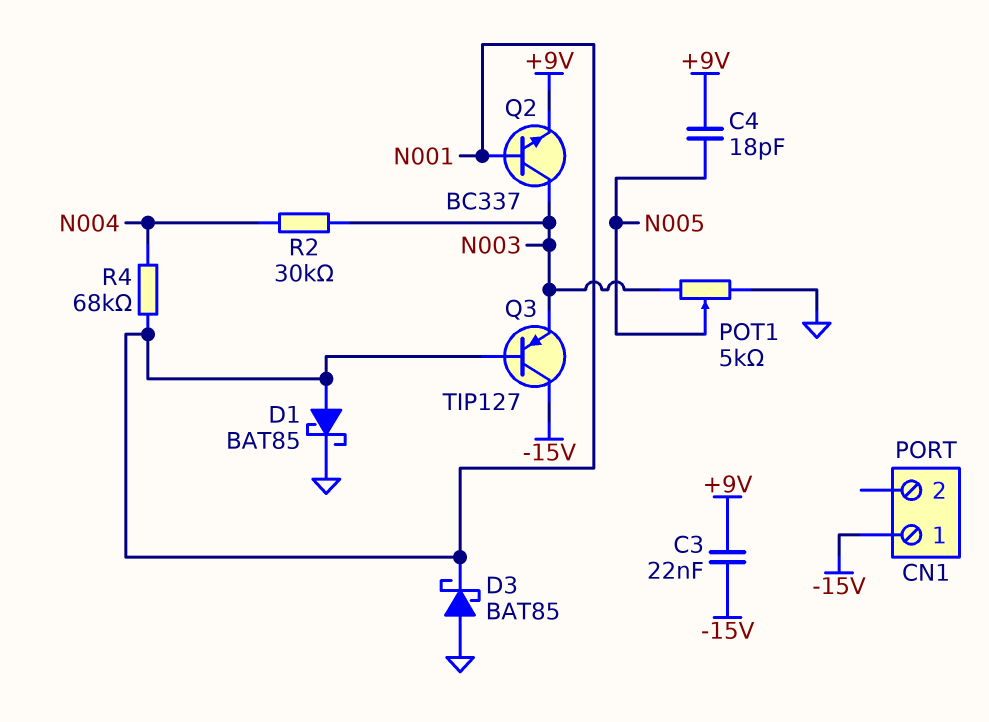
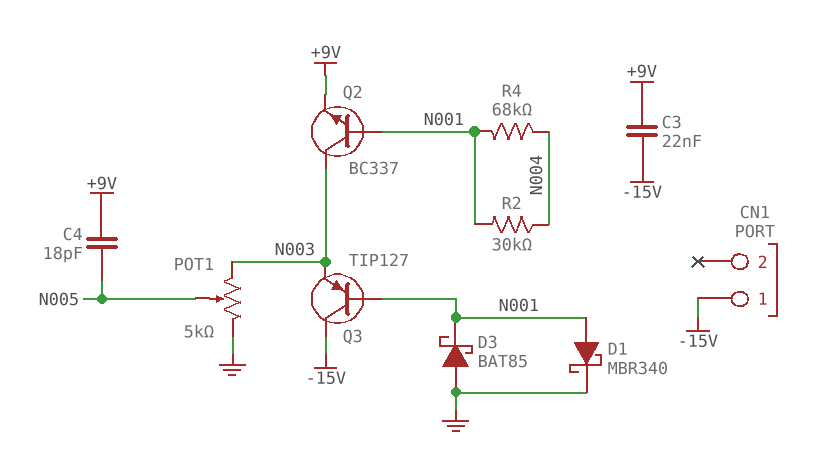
D1: schottky BAT85 (A N001, K GND) -> schottky MBR340 (A N001, K GND)
R2: 30k (N003, N004) -> 30k (N001, N004)

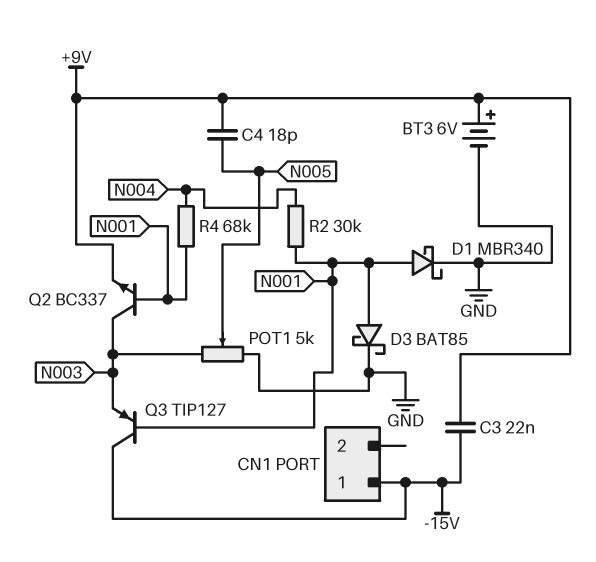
BT3: none -> 6V (plus +9V, minus GND)
D3: schottky BAT85 (A GND, K N001) -> schottky BAT85 (A N001, K GND)

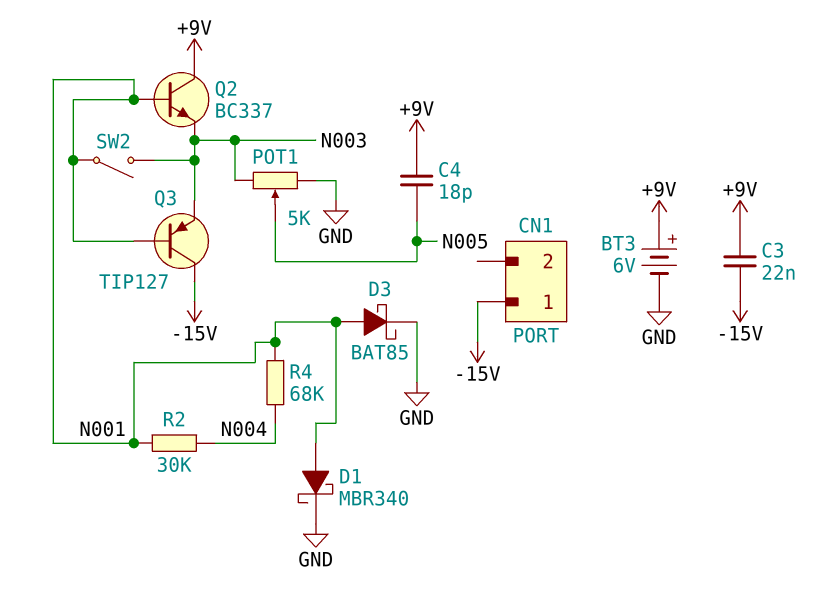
Q2: NPN BC337 (B N001, C N003, E +9V) -> NPN BC337 (B N001, C +9V, E N003)
SW2: none -> switch (N001, N003)

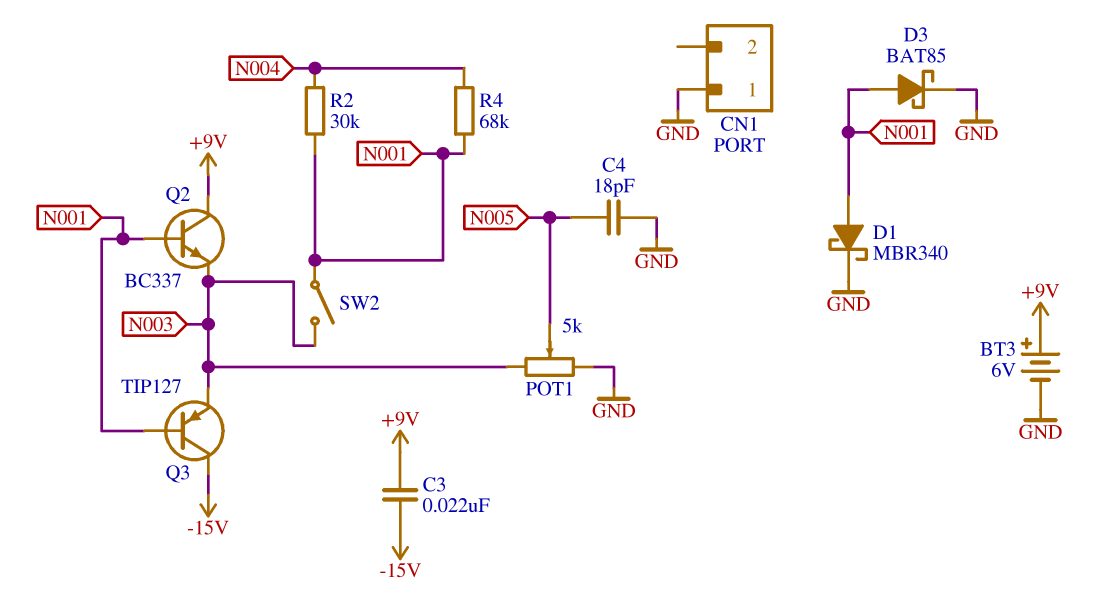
C4: 18pF (+9V, N005) -> 18pF (GND, N005)
CN1 pin 1: -15V -> GND

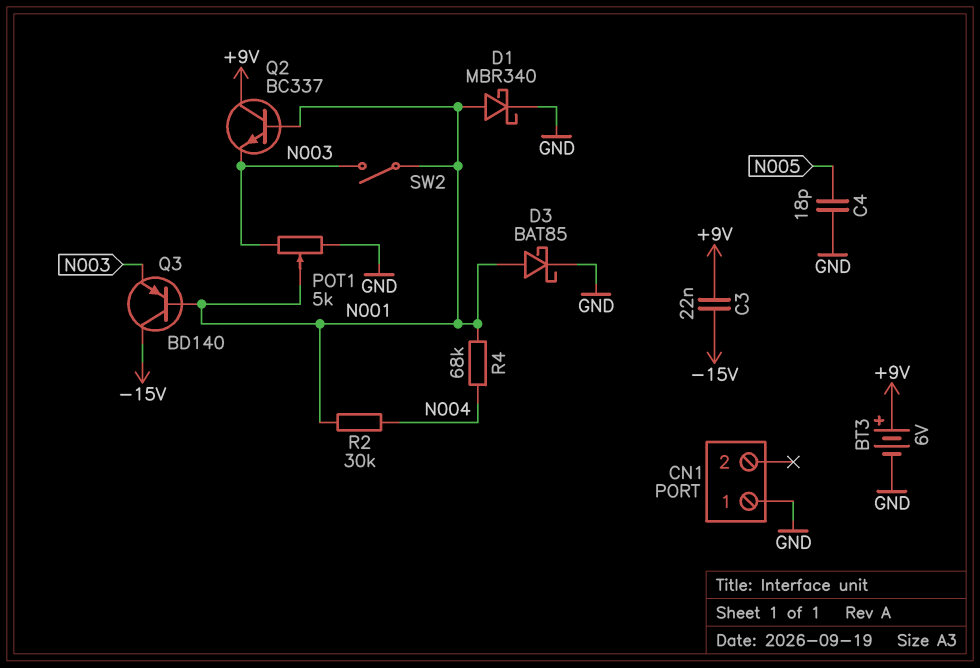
POT1: 5k (GND, N003, wiper N005) -> 5k (GND, N003, wiper N001)
Q3: PNP TIP127 (B N001, C -15V, E N003) -> PNP BD140 (B N001, C -15V, E N003)

